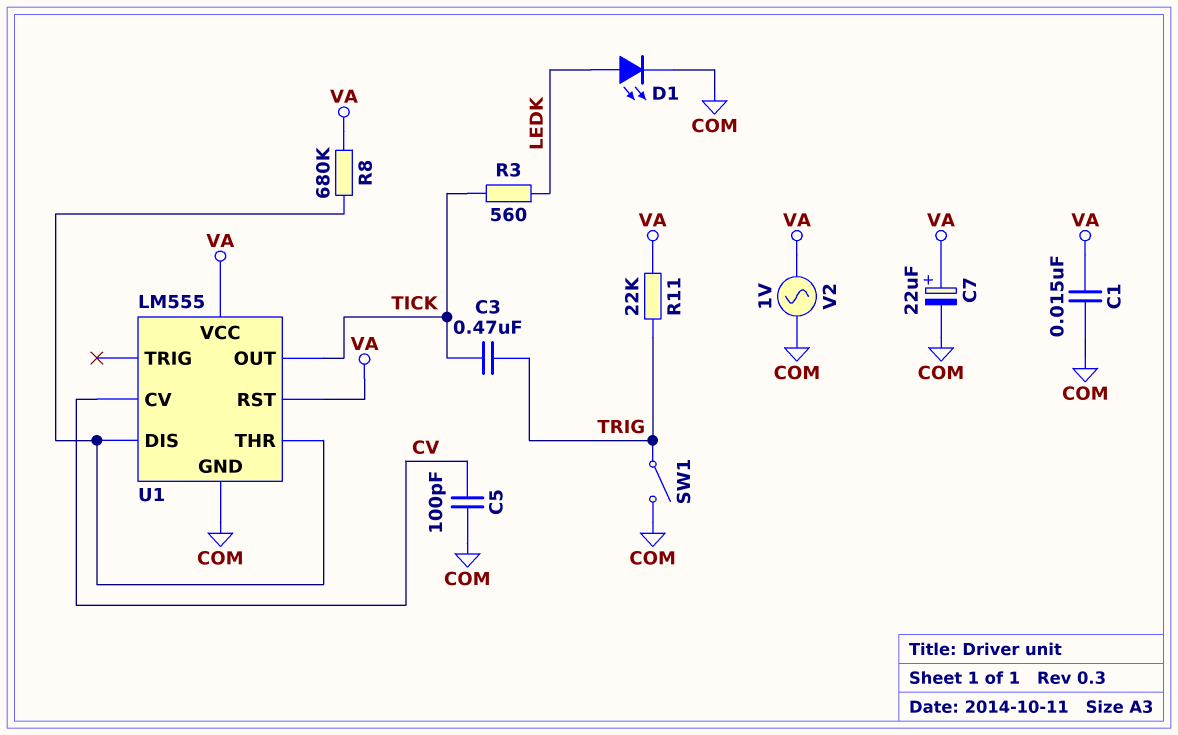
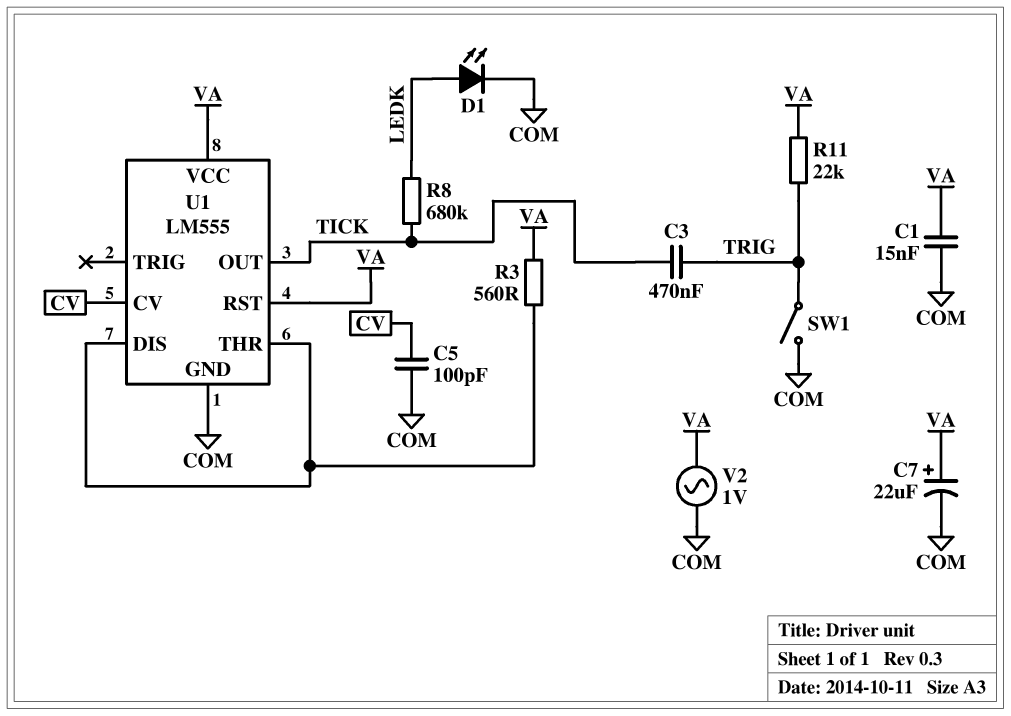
R3: 560 (LEDK, TICK) -> 560 (U1/DIS, VA)
R8: 680k (U1/DIS, VA) -> 680k (LEDK, TICK)

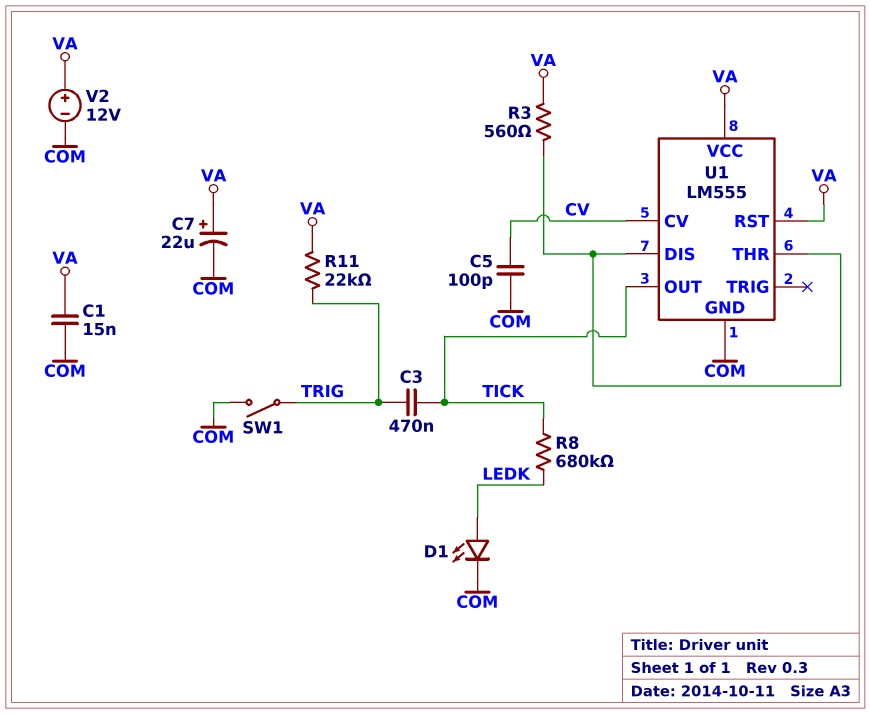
V2: AC 1V (COM, VA) -> 12V (plus VA, minus COM)

